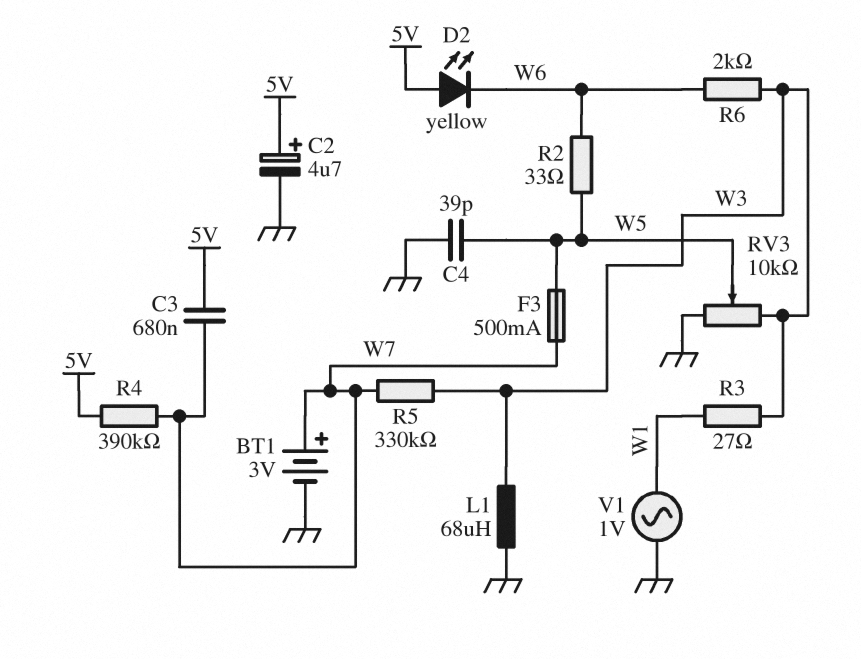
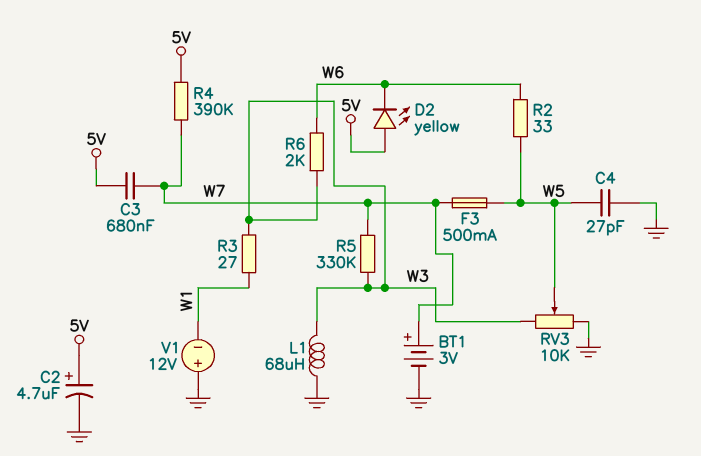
C4: 39pF (GND, W5) -> 27pF (GND, W5)
V1: AC 1V (GND, W1) -> 12V (plus GND, minus W1)

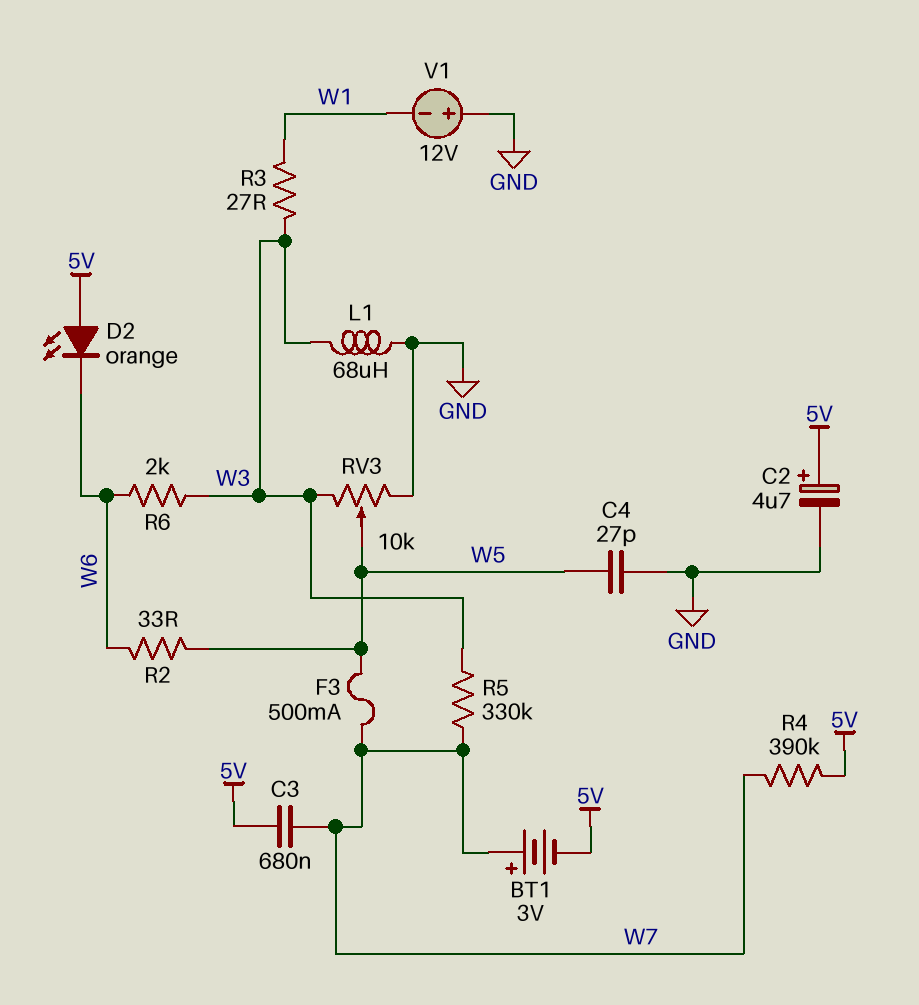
BT1: 3V (plus W7, minus GND) -> 3V (plus W7, minus 5V)
D2: LED yellow (A 5V, K W6) -> LED orange (A 5V, K W6)

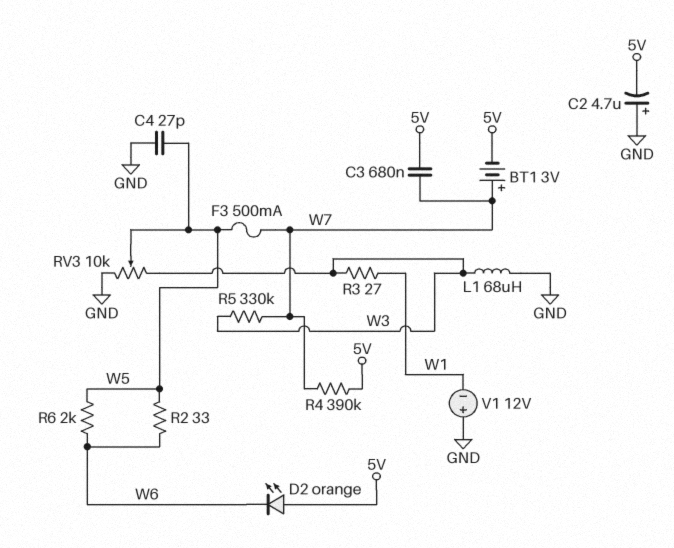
C2: 4.7uF (plus 5V, minus GND) -> 4.7uF (plus GND, minus 5V)
R6: 2k (W3, W6) -> 2k (W5, W6)

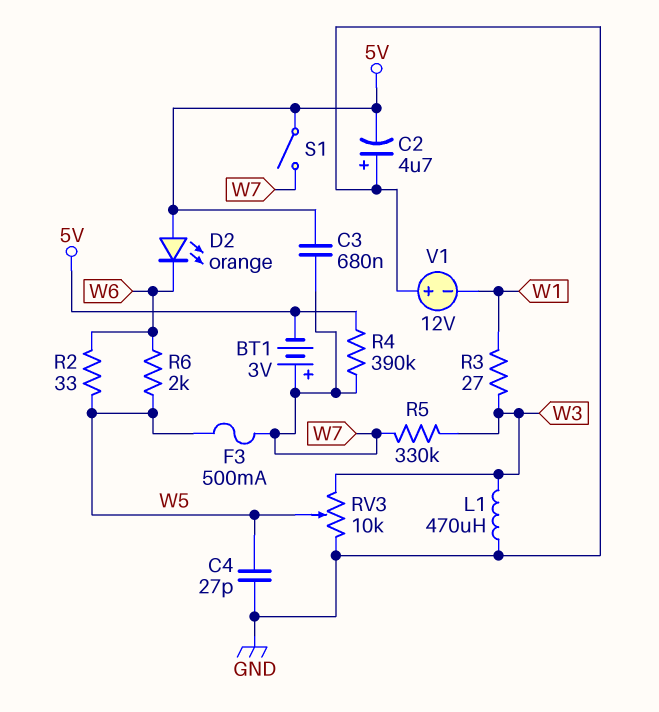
L1: 68uH (GND, W3) -> 470uH (GND, W3)
S1: none -> switch (5V, W7)

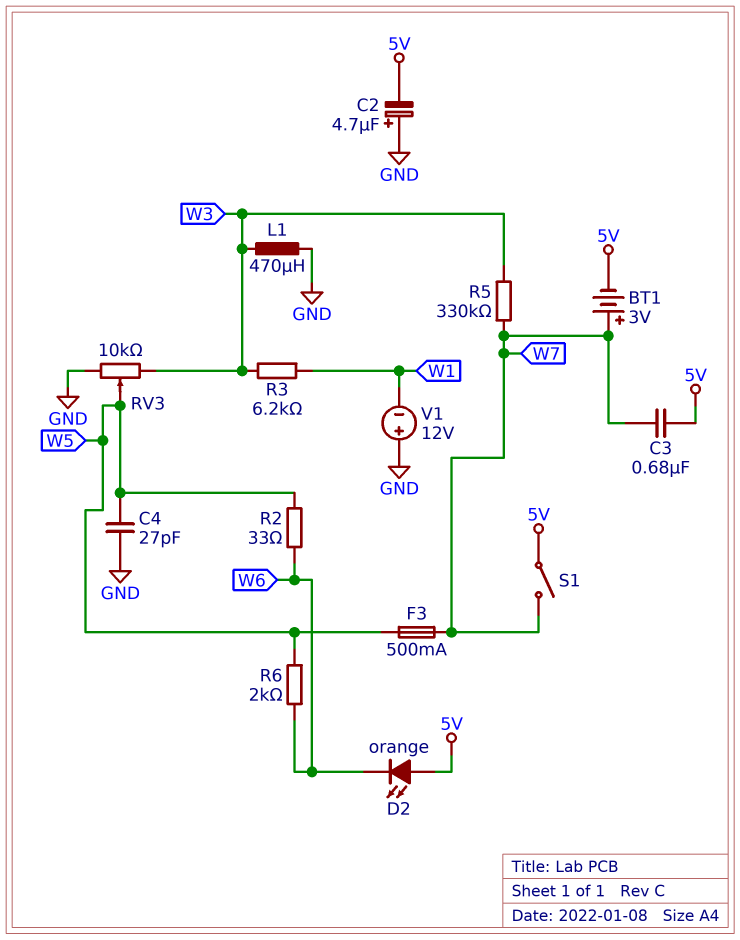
R3: 27 (W1, W3) -> 6.2k (W1, W3)
R4: 390k (5V, W7) -> none

